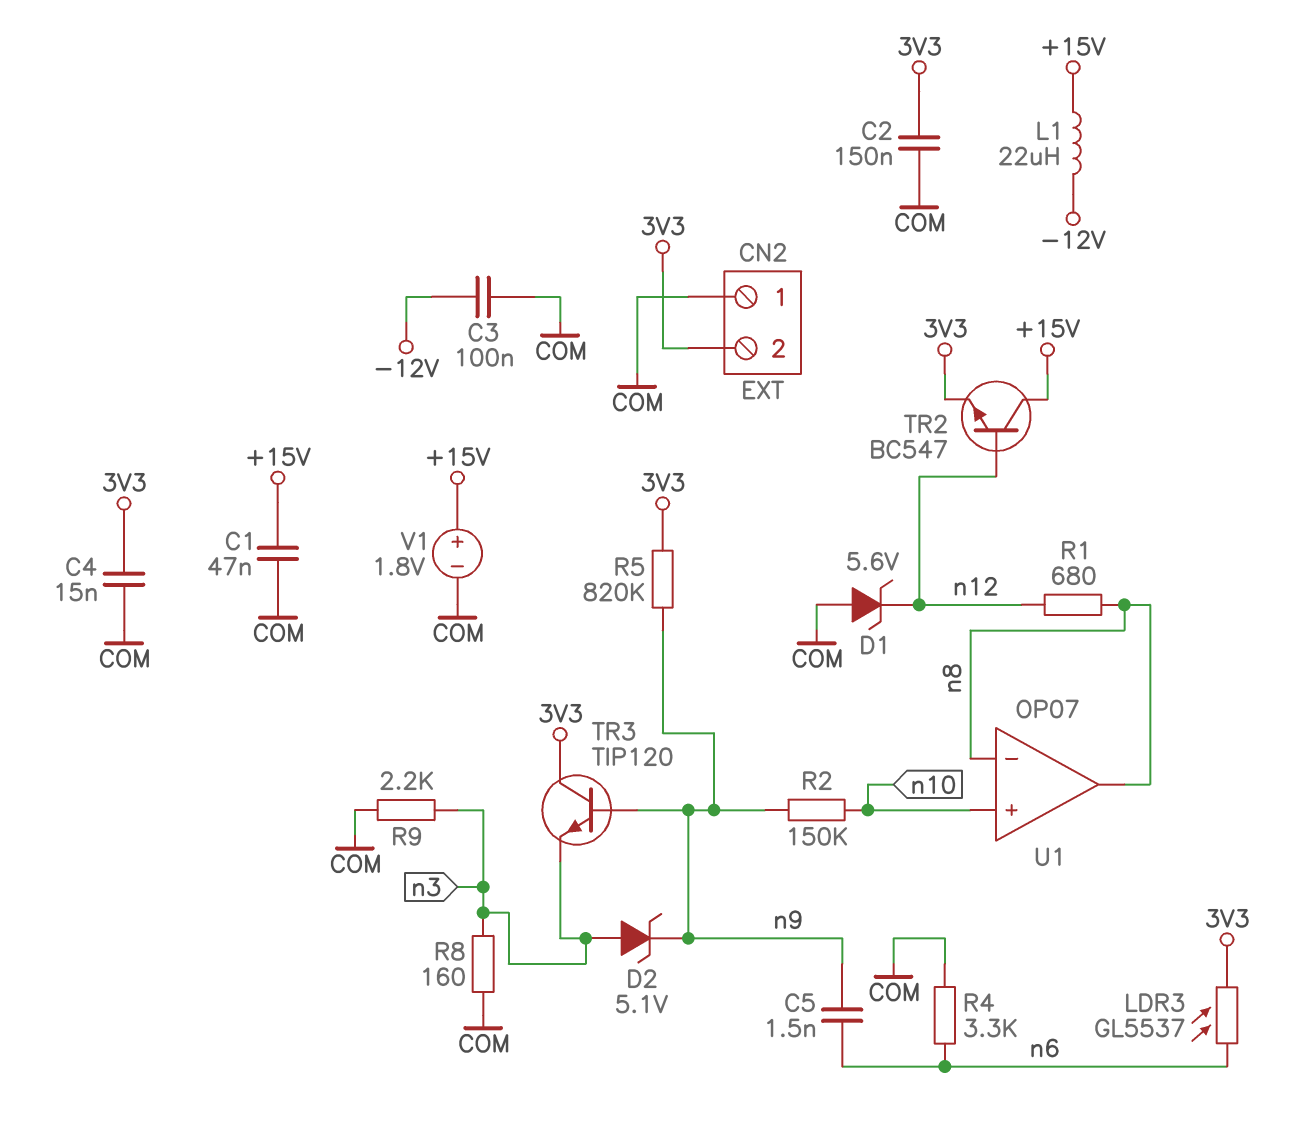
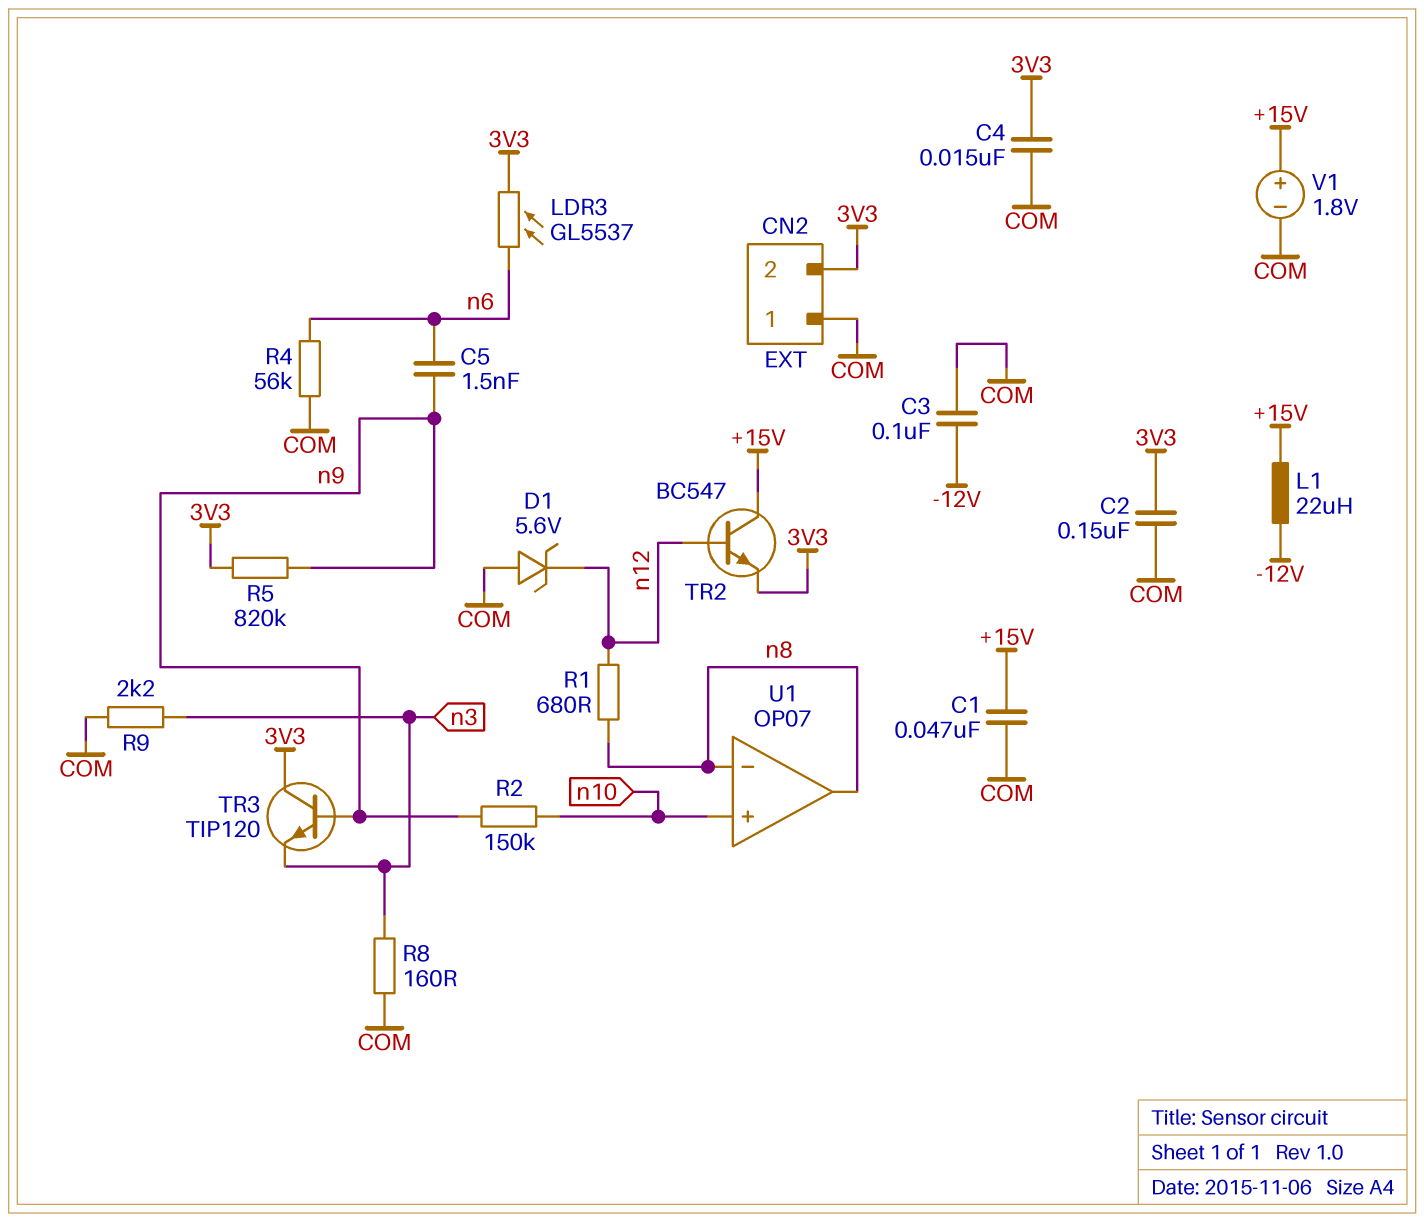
D2: zener 5.1V (A n3, K n9) -> none
R4: 3.3k (COM, n6) -> 56k (COM, n6)

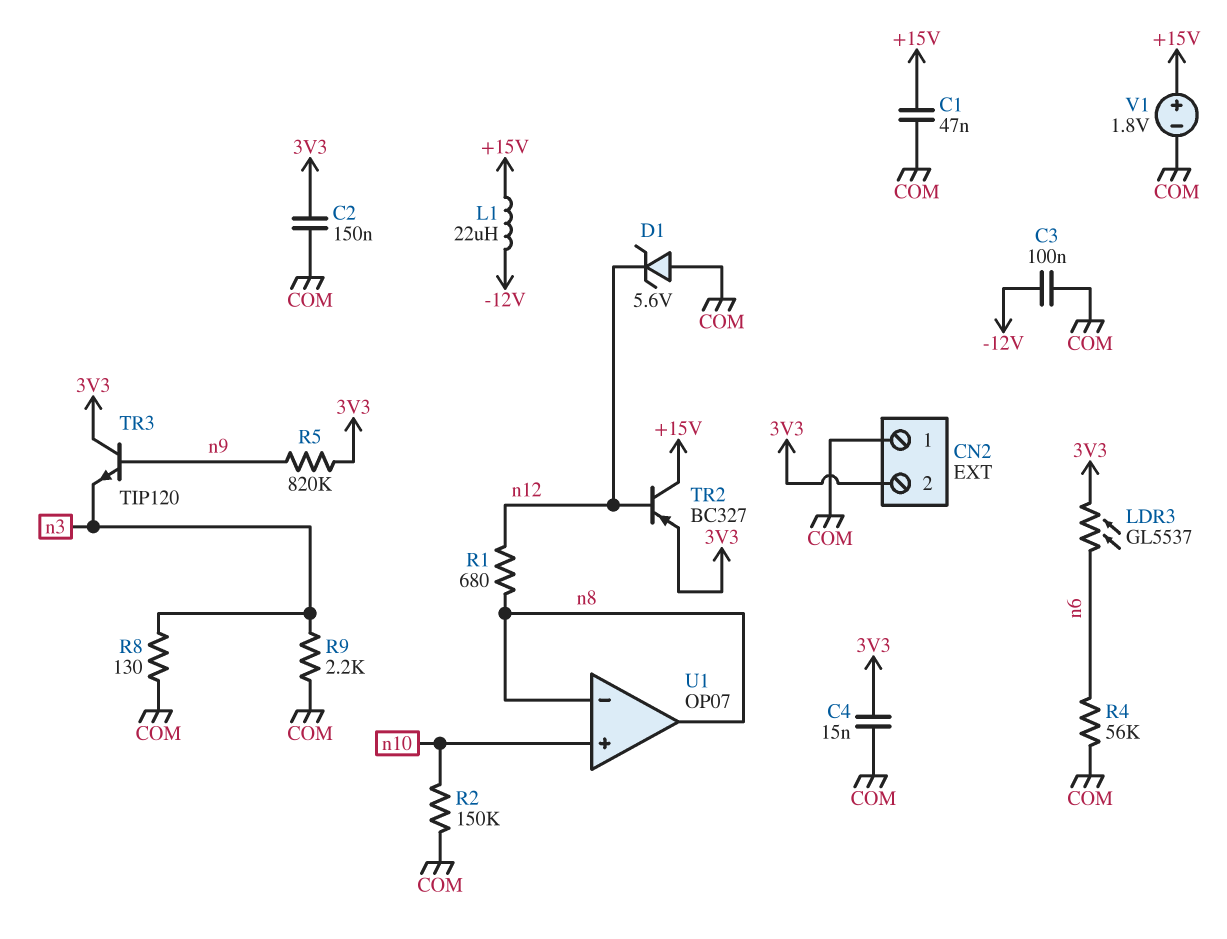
C5: 1.5nF (n6, n9) -> none
R2: 150k (n9, n10) -> 150k (COM, n10)
R8: 160 (COM, n3) -> 130 (COM, n3)
TR2: NPN BC547 (B n12, C +15V, E 3V3) -> PNP BC327 (B n12, C +15V, E 3V3)

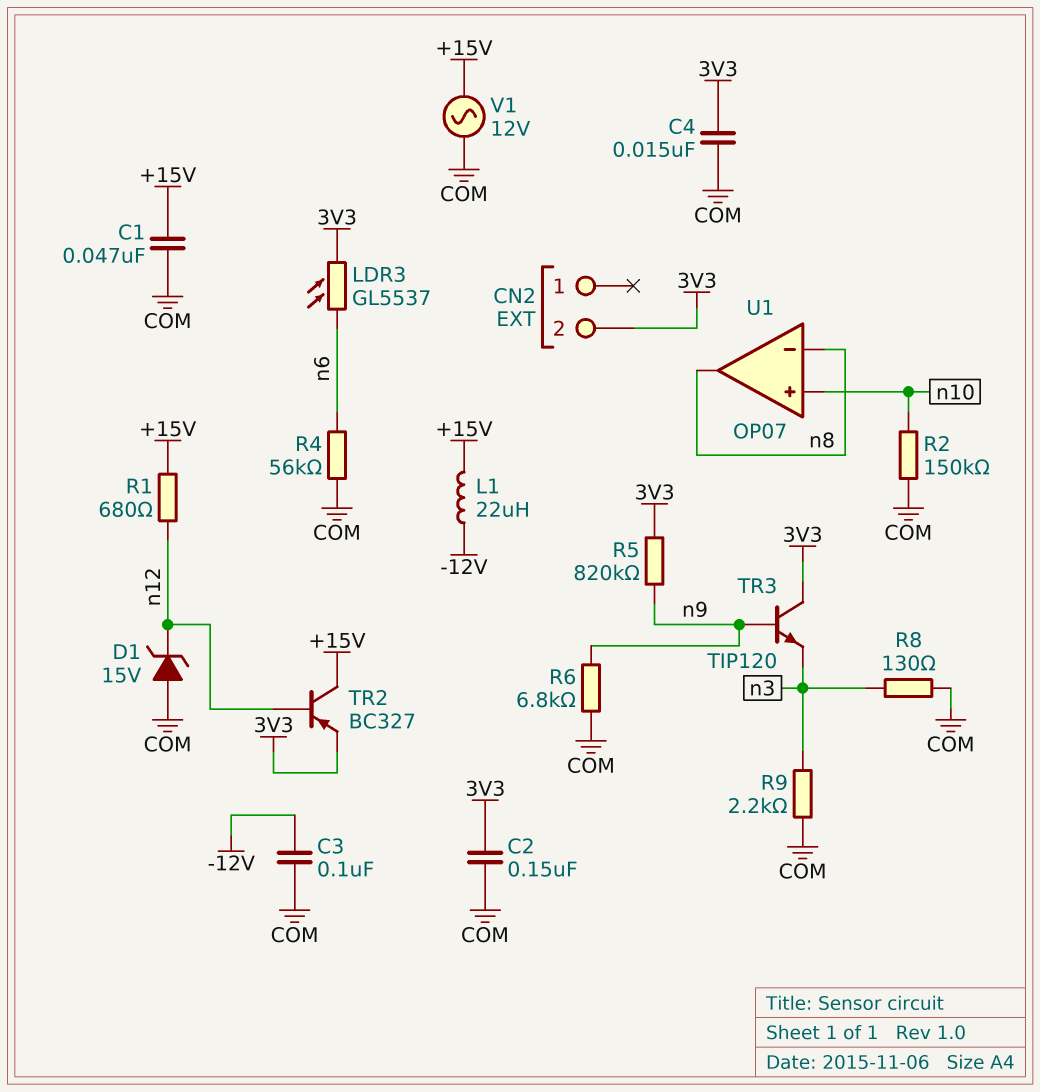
CN2 pin 1: COM -> none
D1: zener 5.6V (A COM, K n12) -> zener 15V (A COM, K n12)
R1: 680 (n8, n12) -> 680 (+15V, n12)
R6: none -> 6.8k (COM, n9)
V1: 1.8V (plus +15V, minus COM) -> AC 12V (+15V, COM)

